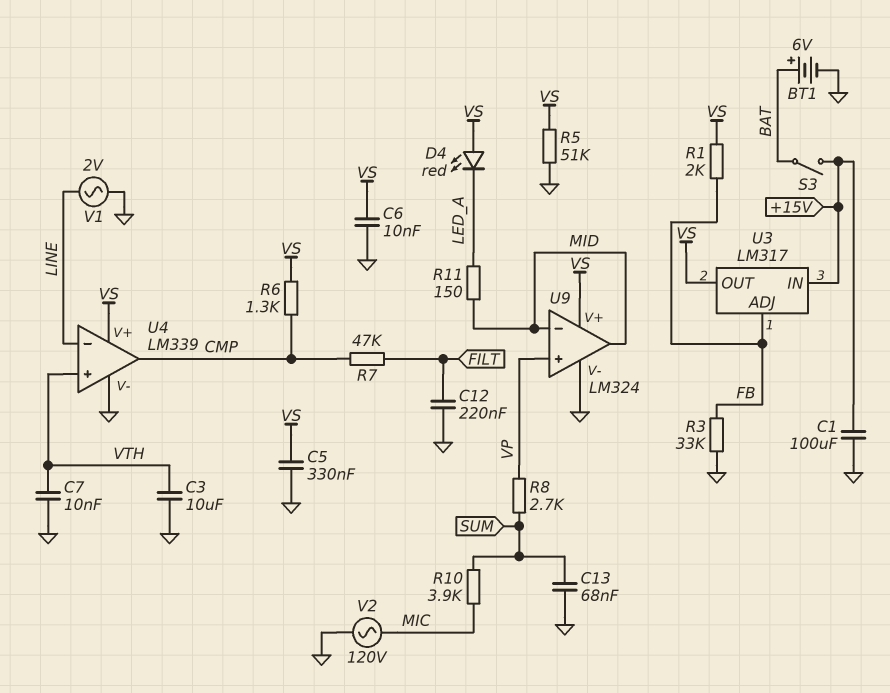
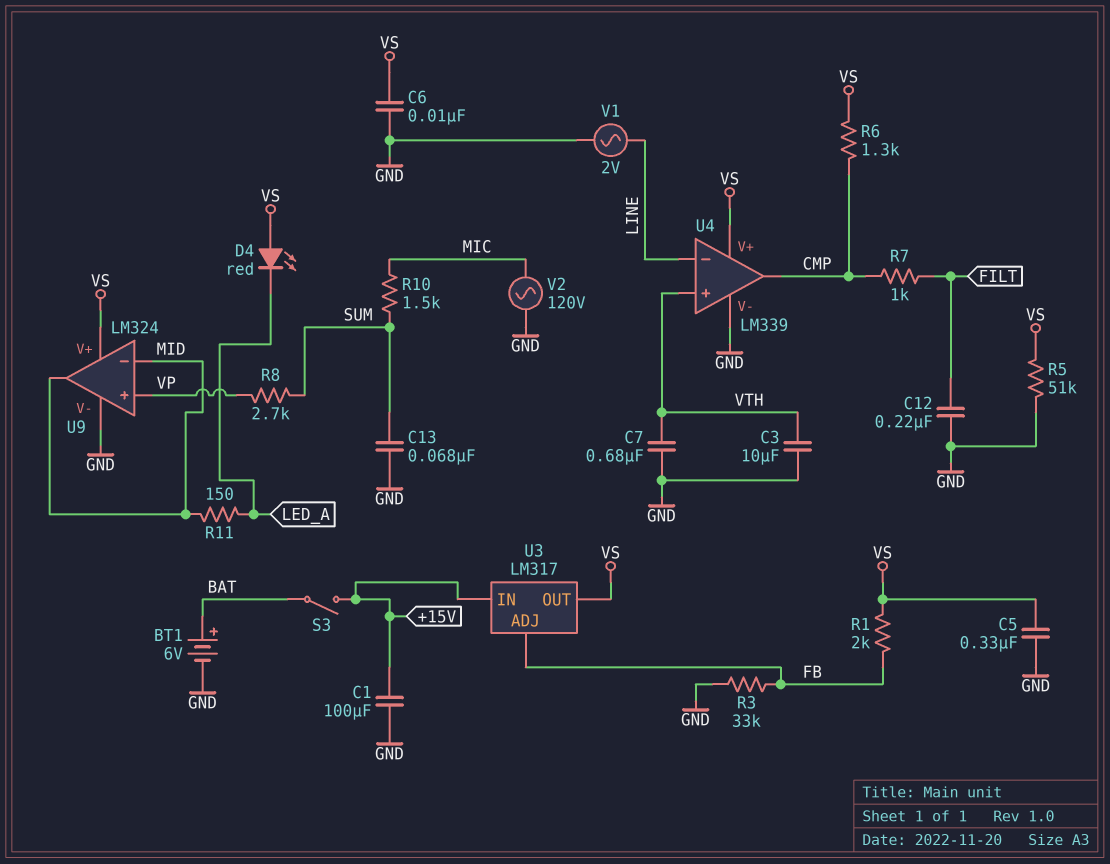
C7: 10nF (GND, VTH) -> 680nF (GND, VTH)
R7: 47k (CMP, FILT) -> 1k (CMP, FILT)
R10: 3.9k (MIC, SUM) -> 1.5k (MIC, SUM)

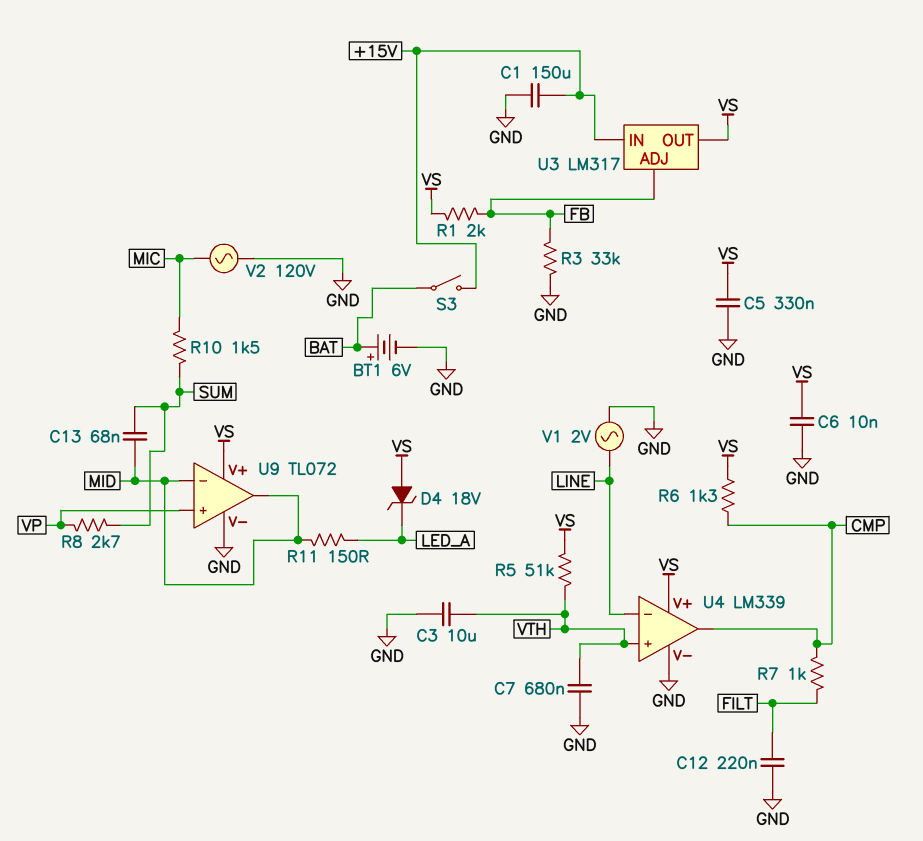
C1: 100uF (+15V, GND) -> 150uF (+15V, GND)
C13: 68nF (GND, SUM) -> 68nF (MID, SUM)
D4: LED red (A VS, K LED_A) -> zener 18V (A VS, K LED_A)
R5: 51k (GND, VS) -> 51k (VS, VTH)
U9: LM324 -> TL072

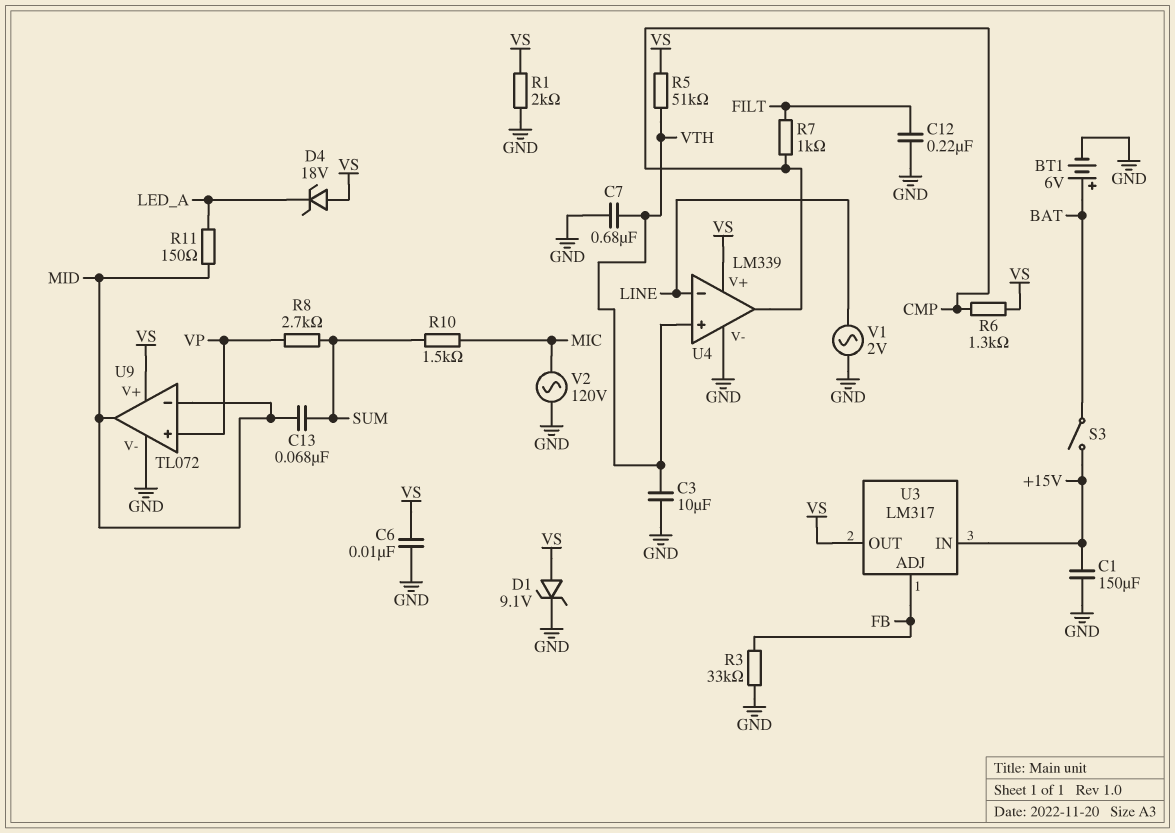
C5: 330nF (GND, VS) -> none
D1: none -> zener 9.1V (A VS, K GND)
R1: 2k (FB, VS) -> 2k (GND, VS)

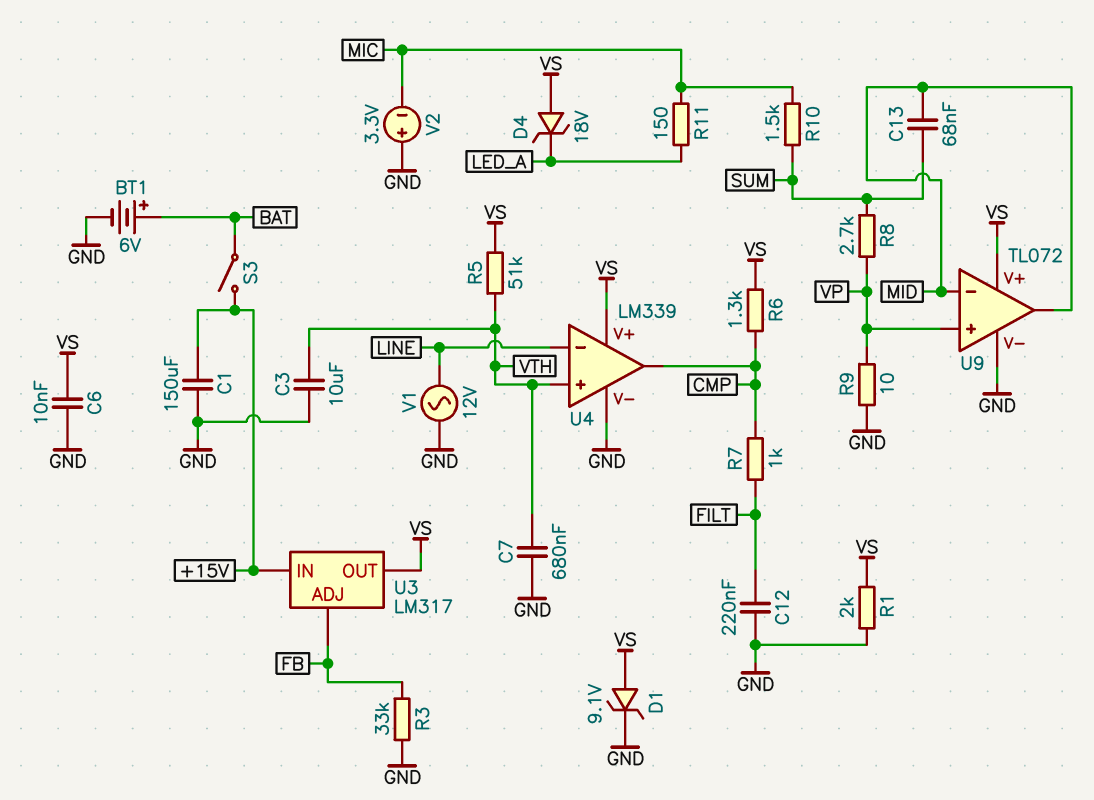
R9: none -> 10 (GND, VP)
R11: 150 (LED_A, MID) -> 150 (LED_A, MIC)
V1: AC 2V (GND, LINE) -> AC 12V (GND, LINE)
V2: AC 120V (GND, MIC) -> 3.3V (plus GND, minus MIC)

